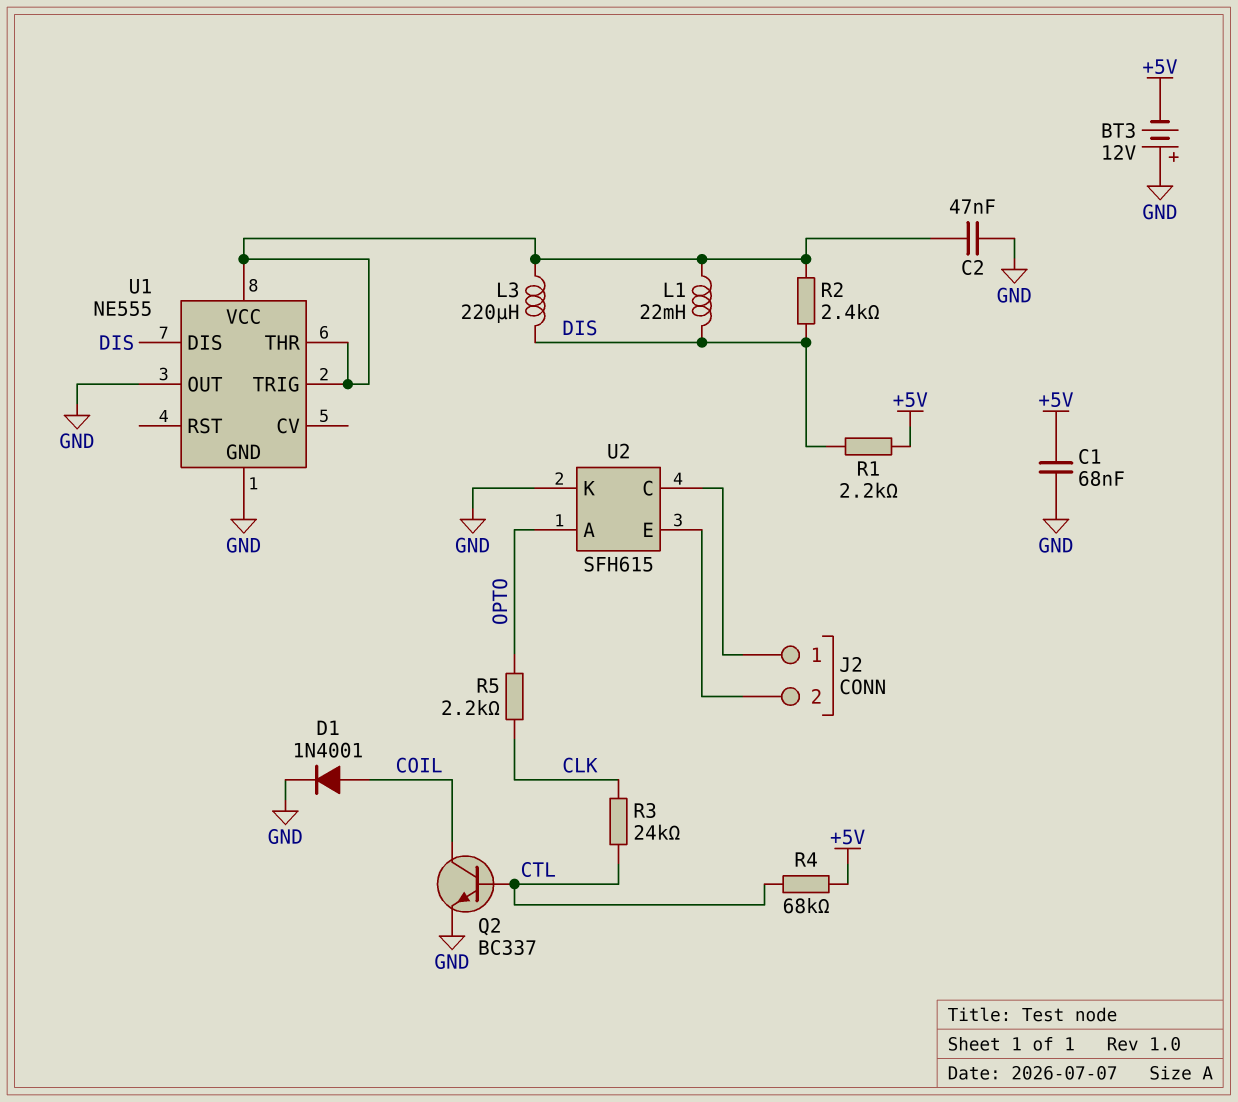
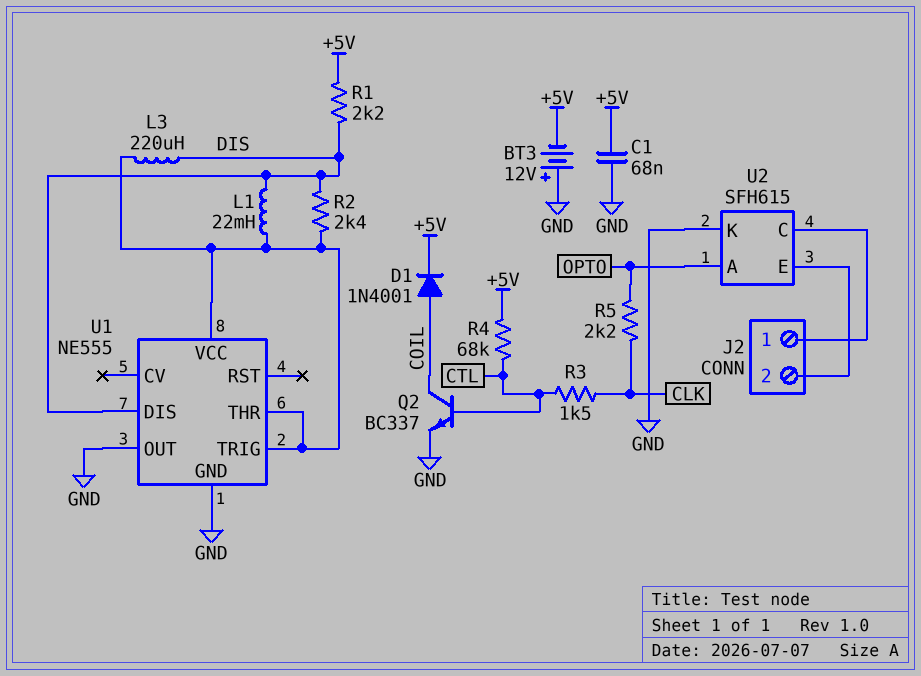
C2: 47nF (GND, U1/THR) -> none
D1: diode 1N4001 (A COIL, K GND) -> diode 1N4001 (A COIL, K +5V)
R3: 24k (CLK, CTL) -> 1.5k (CLK, CTL)

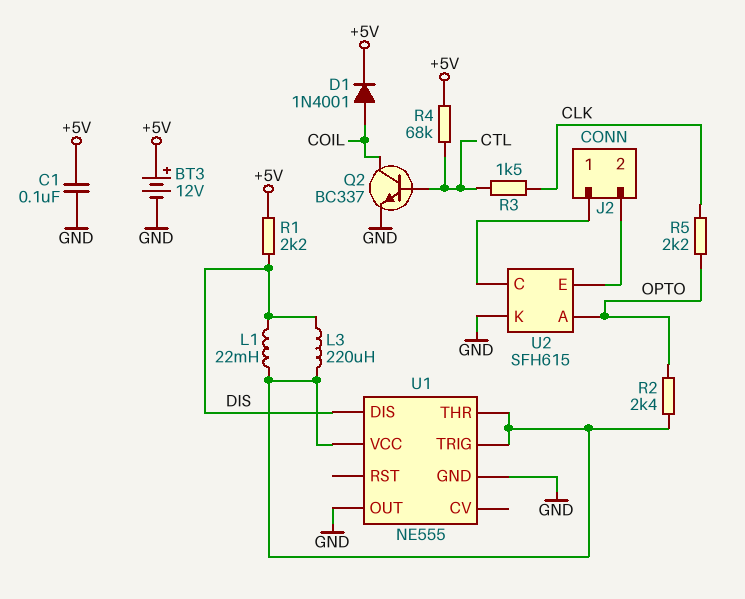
BT3: 12V (plus GND, minus +5V) -> 12V (plus +5V, minus GND)
C1: 68nF (+5V, GND) -> 100nF (+5V, GND)
R2: 2.4k (DIS, U1/THR) -> 2.4k (OPTO, U1/THR)

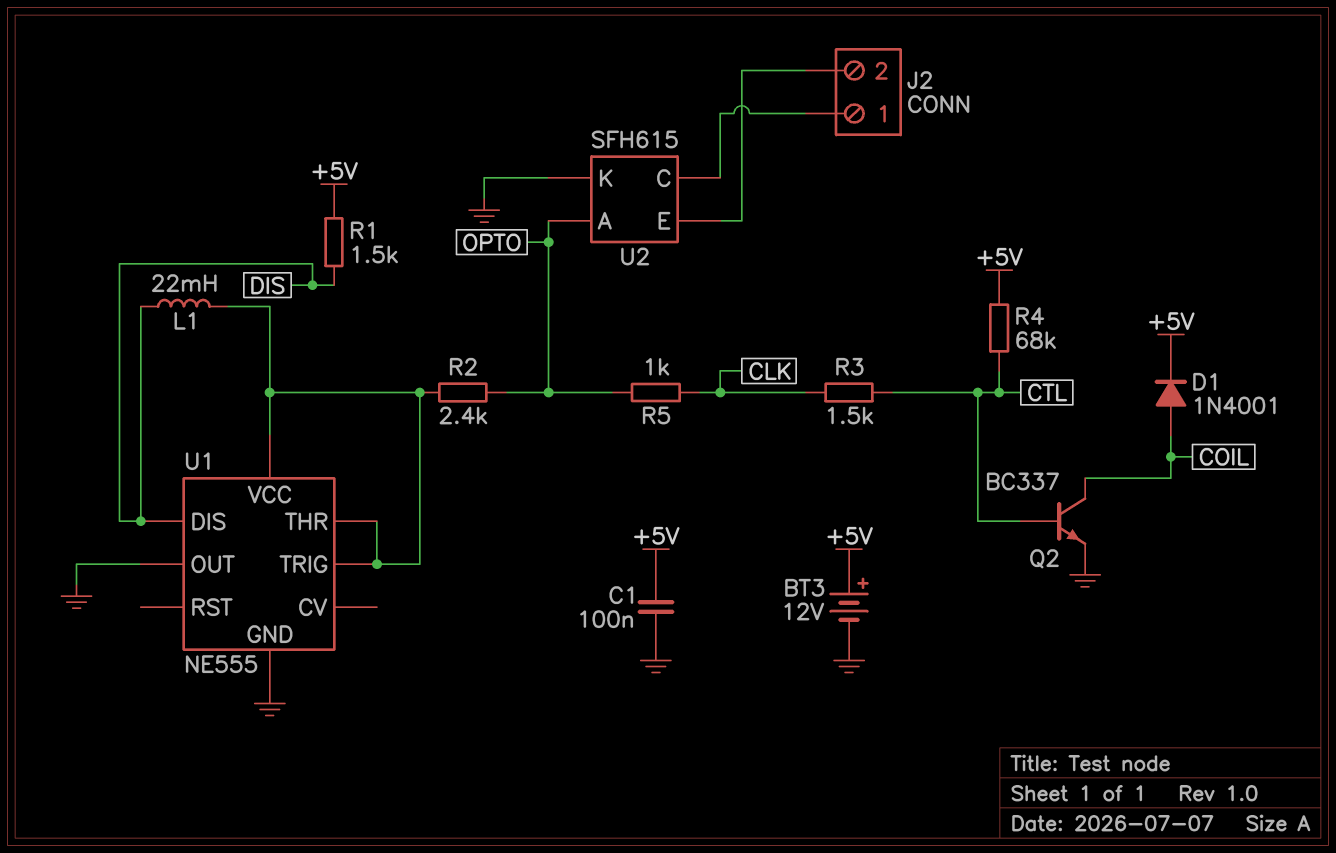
L3: 220uH (DIS, U1/THR) -> none
R1: 2.2k (+5V, DIS) -> 1.5k (+5V, DIS)
R5: 2.2k (CLK, OPTO) -> 1k (CLK, OPTO)

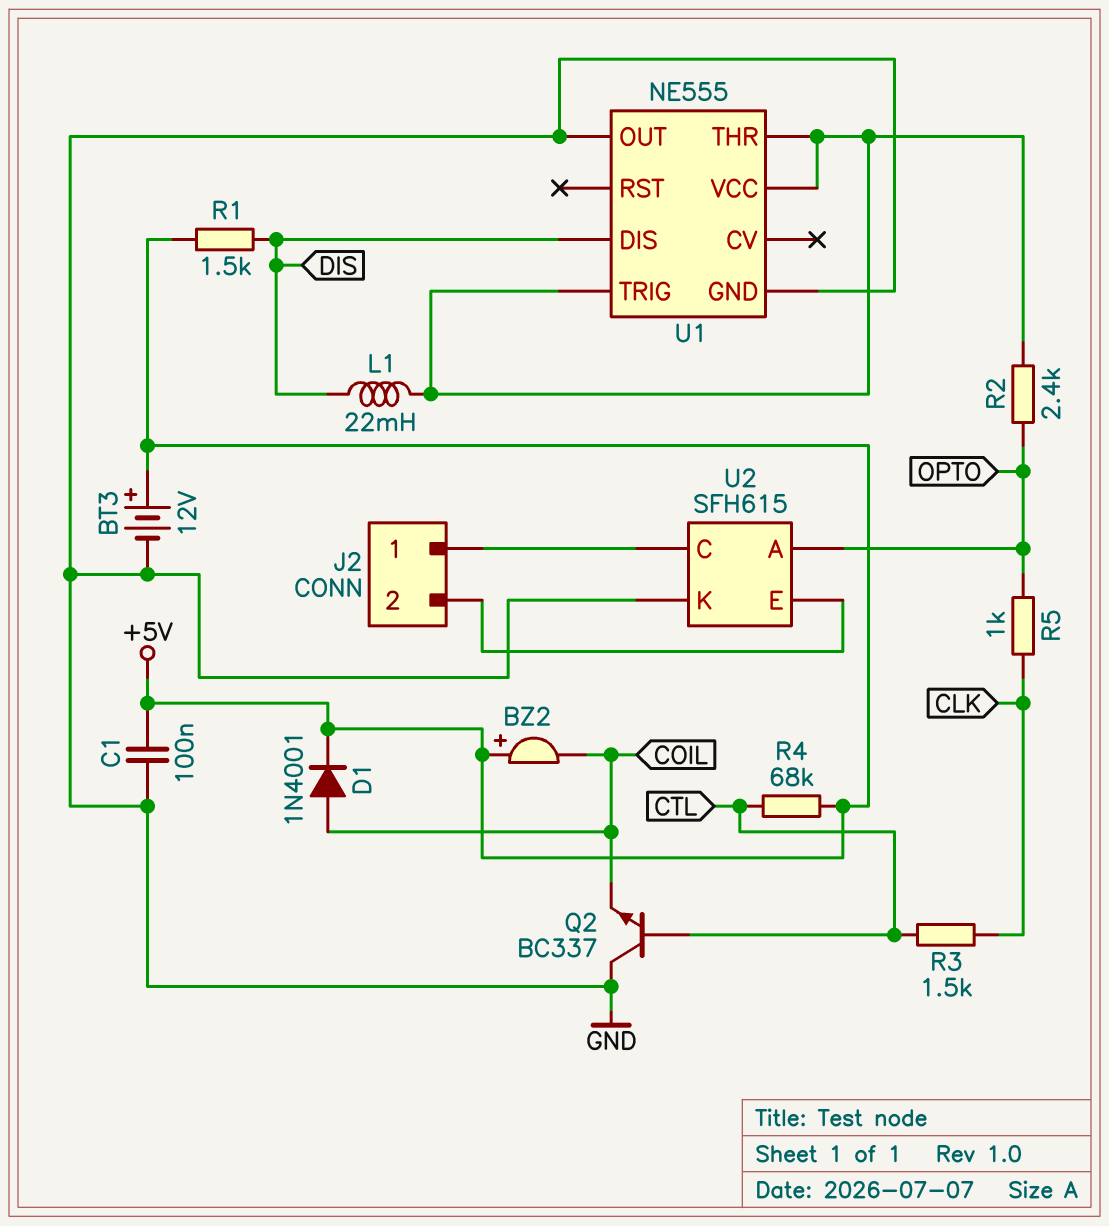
BZ2: none -> buzzer (plus +5V, minus COIL)
Q2: NPN BC337 (B CTL, C COIL, E GND) -> NPN BC337 (B CTL, C GND, E COIL)

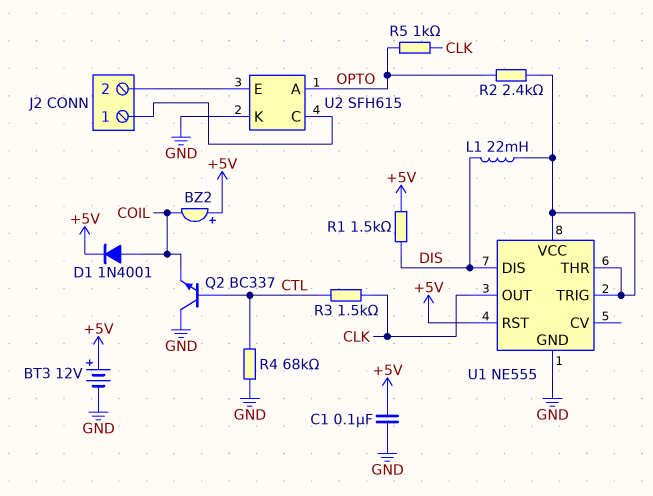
R4: 68k (+5V, CTL) -> 68k (CTL, GND)
U1 pin OUT: GND -> CLK
U1 pin RST: none -> +5V

